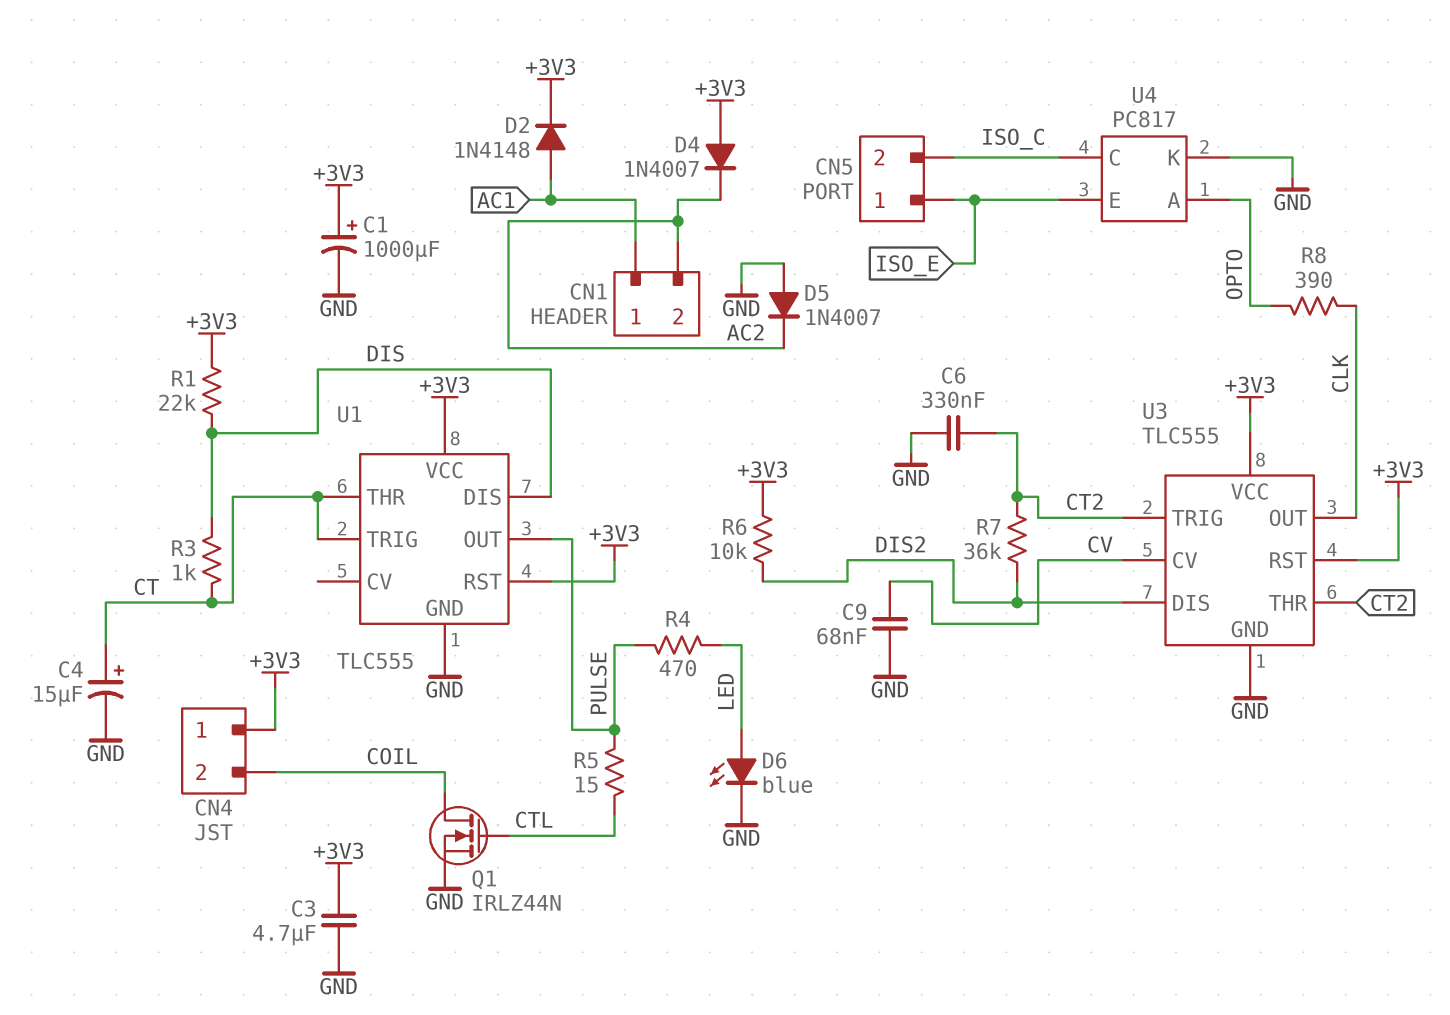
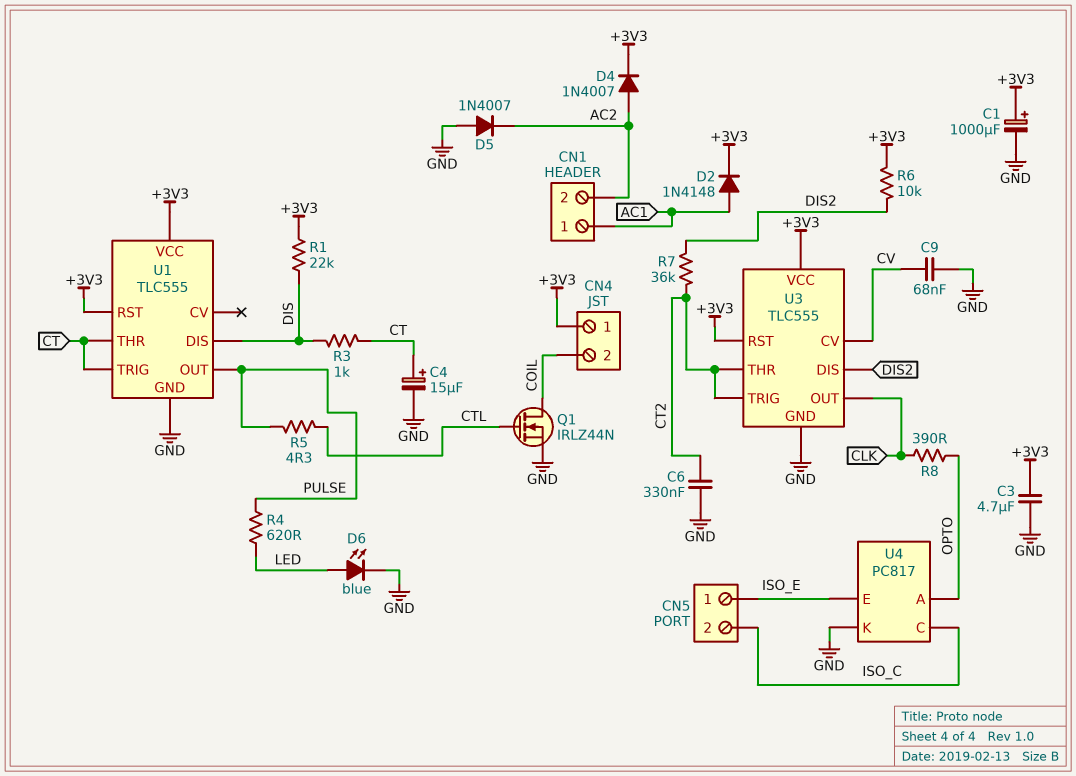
D4: diode 1N4007 (A +3V3, K AC2) -> diode 1N4007 (A AC2, K +3V3)
R4: 470 (LED, PULSE) -> 620 (LED, PULSE)
R5: 15 (CTL, PULSE) -> 4.3 (CTL, PULSE)

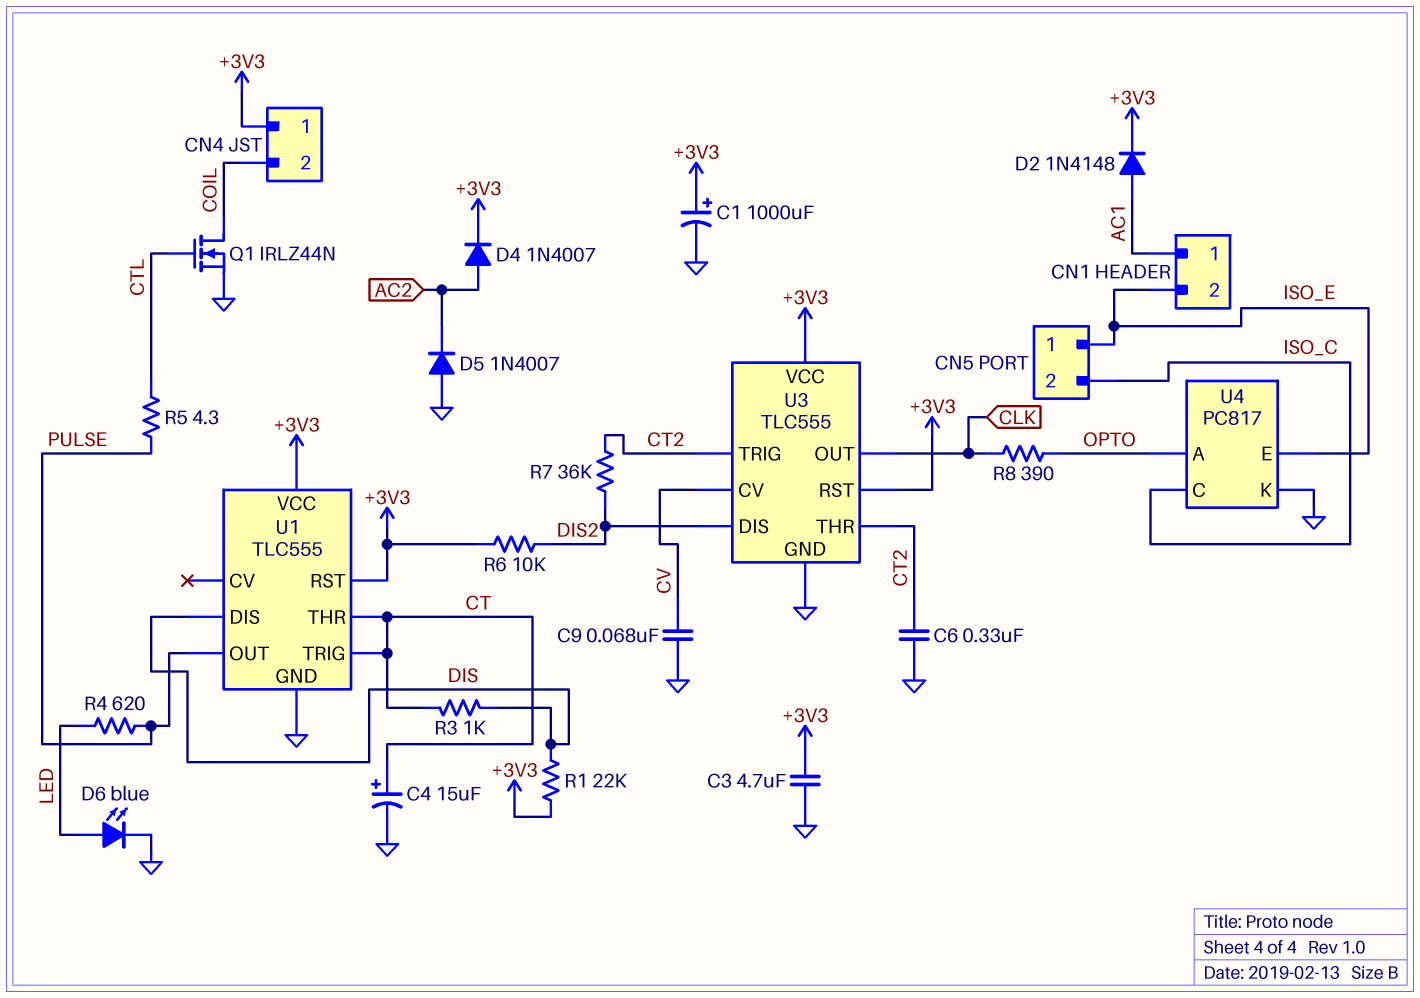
CN1 pin 2: AC2 -> ISO_E

